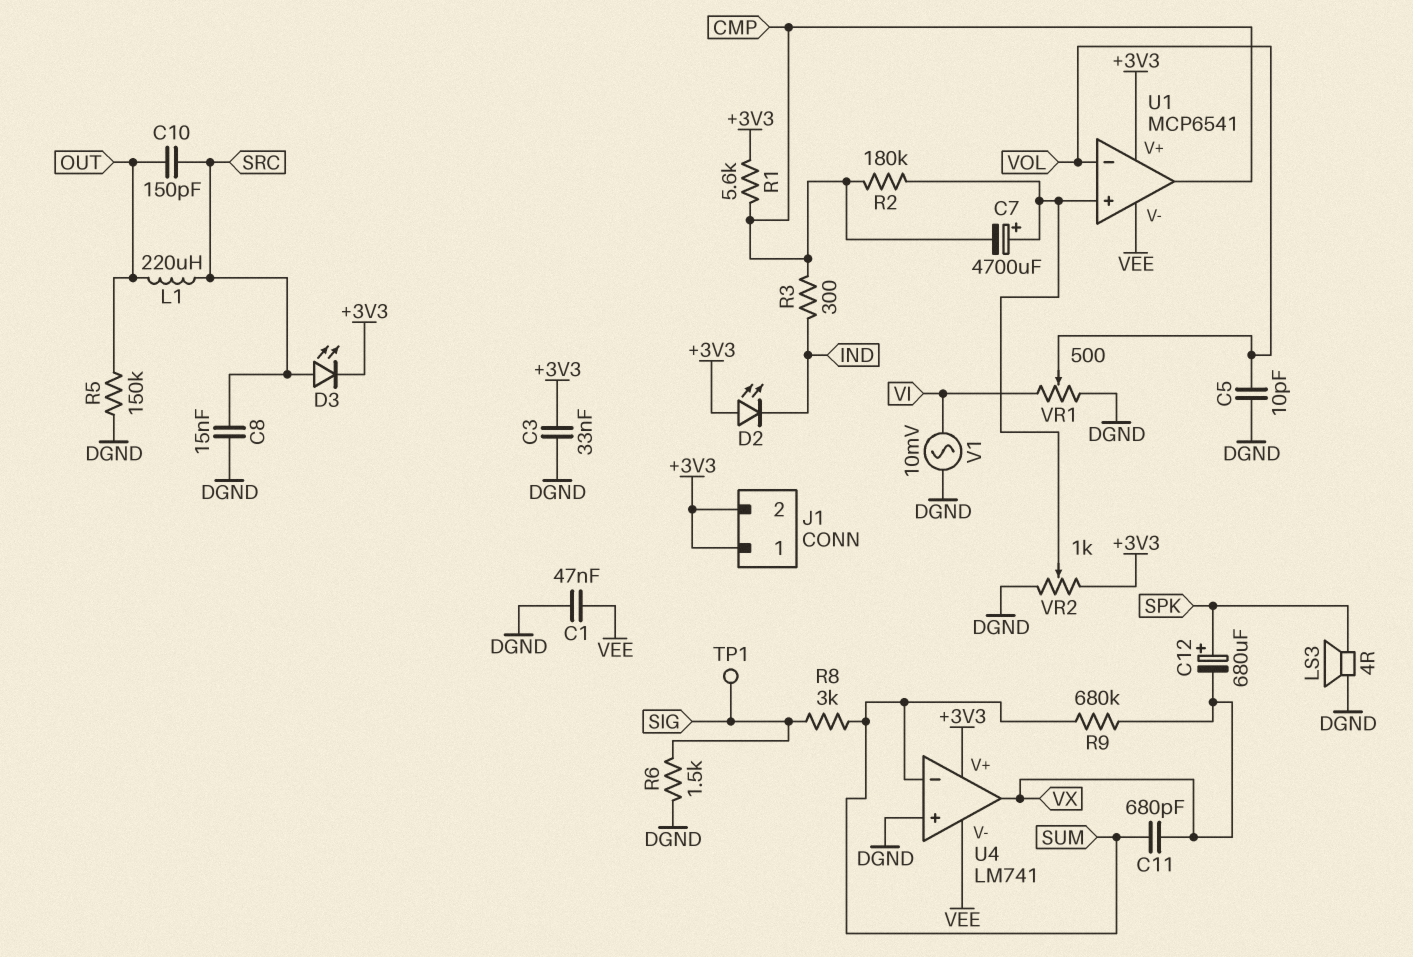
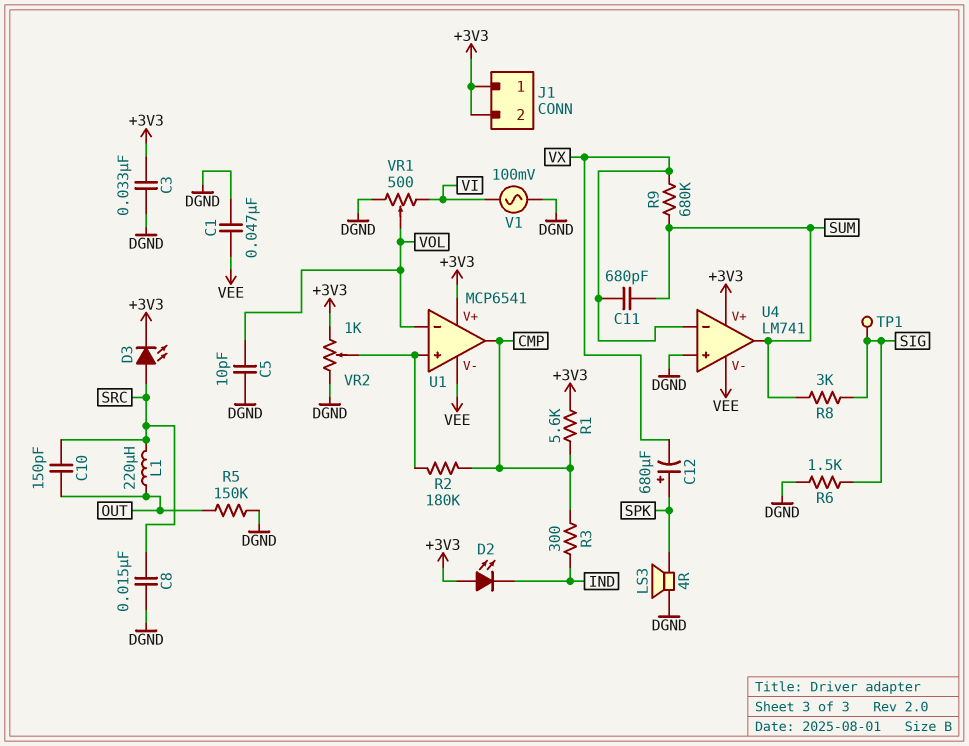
C7: 4700uF (plus U1/in+, minus CMP) -> none
U4 pin in-: SUM -> VX
U4 pin out: VX -> SUM
V1: AC 10mV (DGND, VI) -> AC 100mV (DGND, VI)

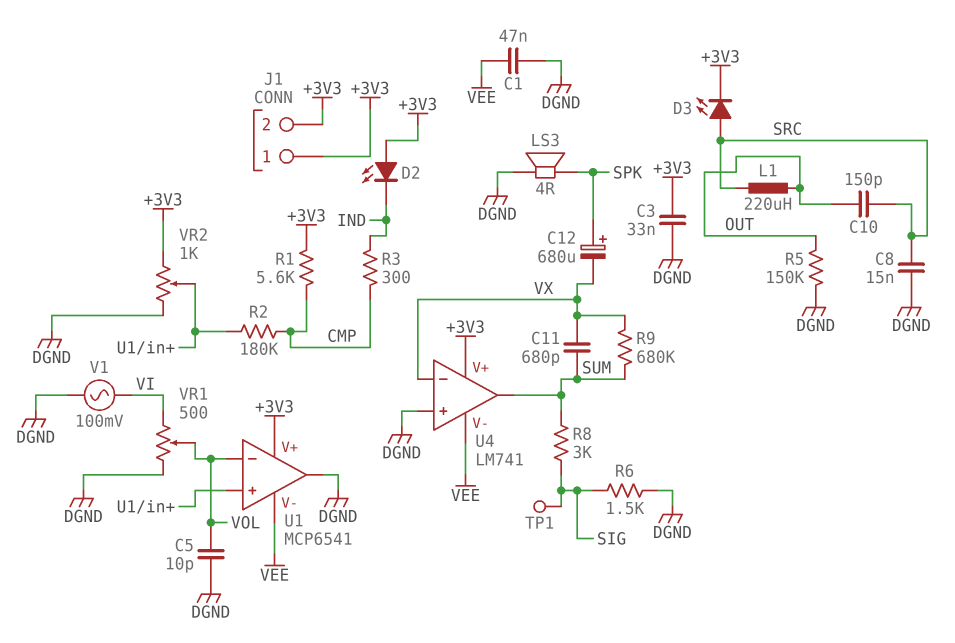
U1 pin out: CMP -> DGND

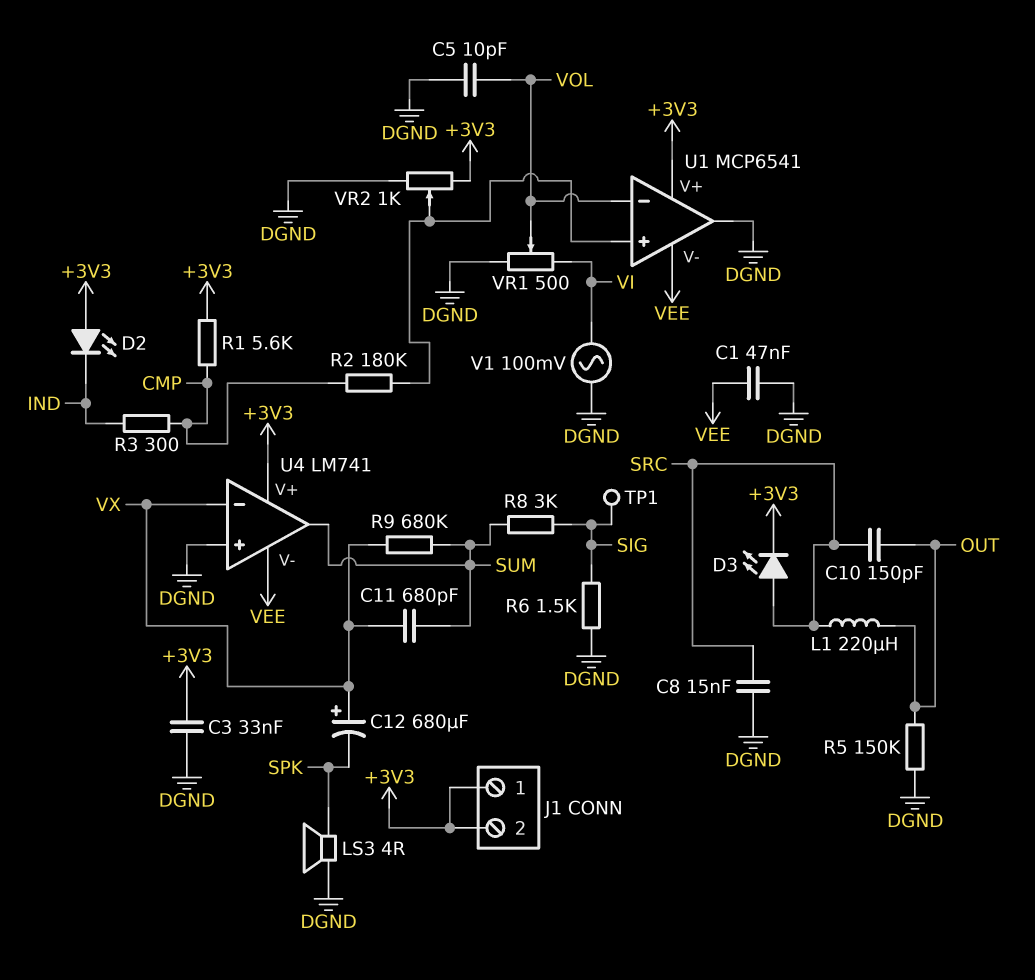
C12: 680uF (plus SPK, minus VX) -> 680uF (plus VX, minus SPK)

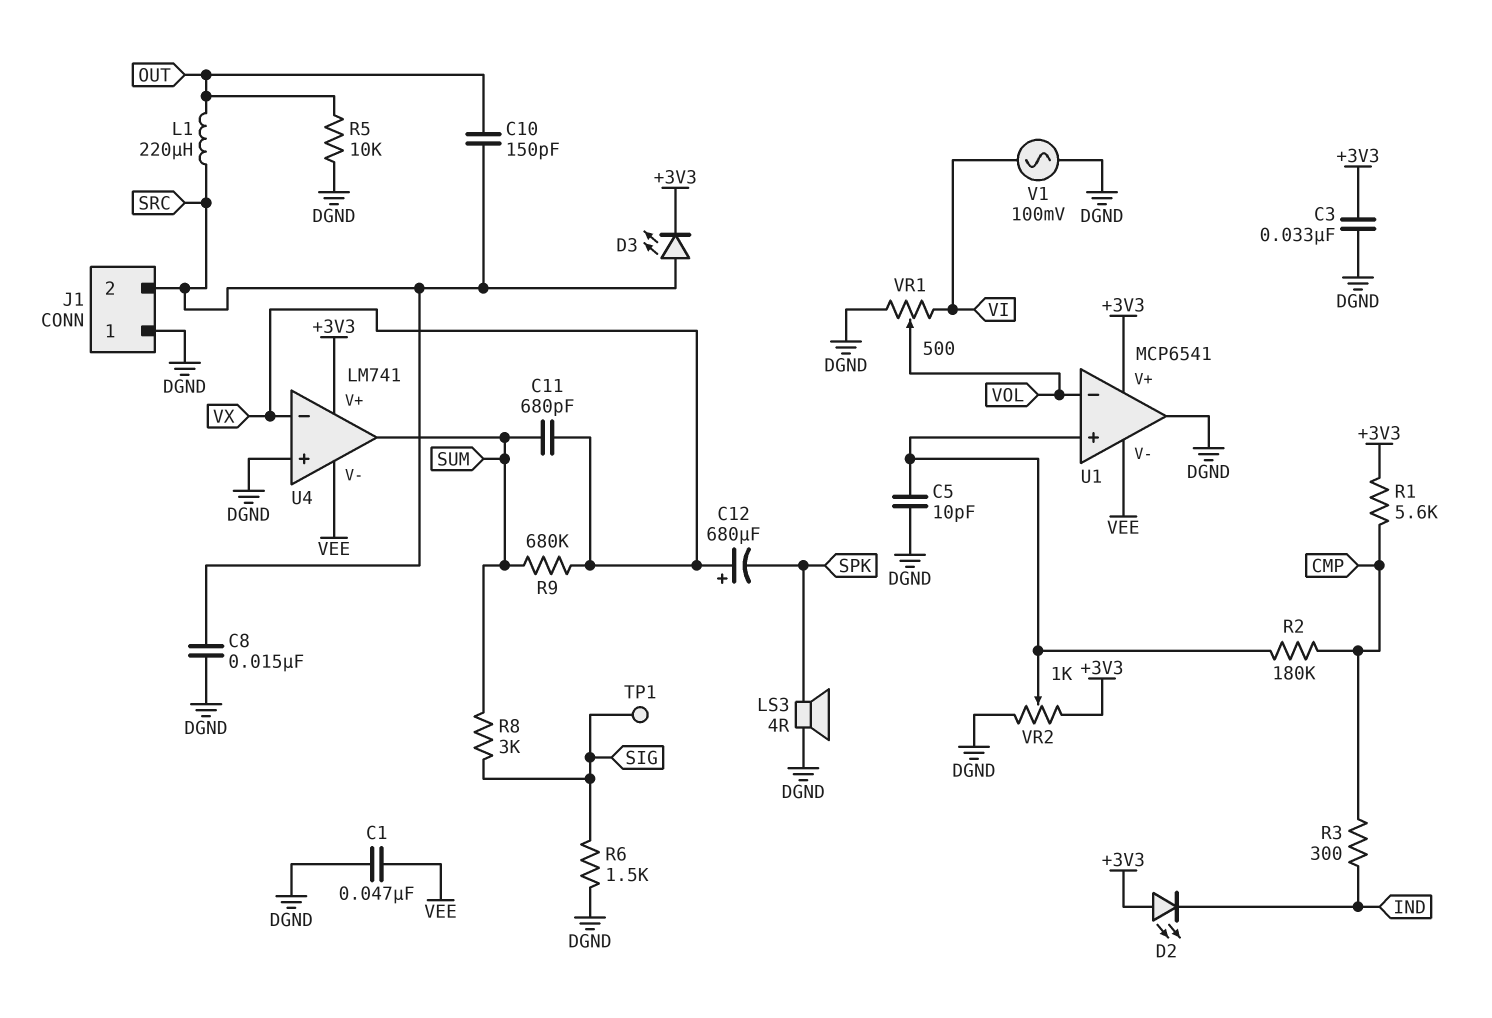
C5: 10pF (DGND, VOL) -> 10pF (DGND, U1/in+)
J1 pin 1: +3V3 -> DGND
J1 pin 2: +3V3 -> SRC
R5: 150k (DGND, OUT) -> 10k (DGND, OUT)

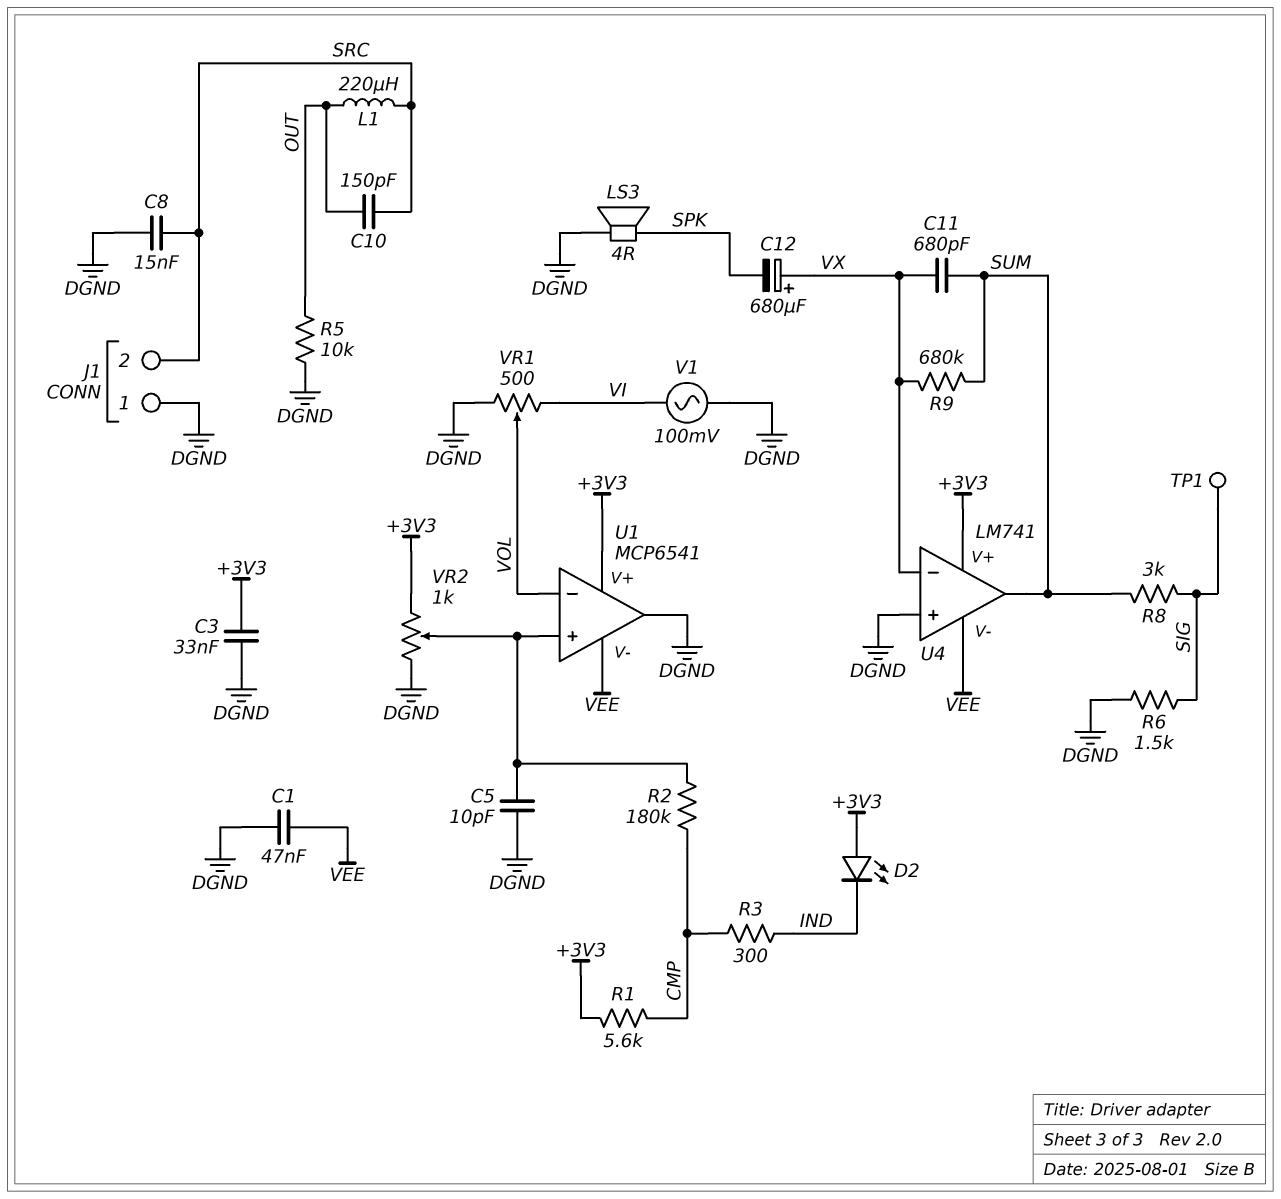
D3: LED (A SRC, K +3V3) -> none

